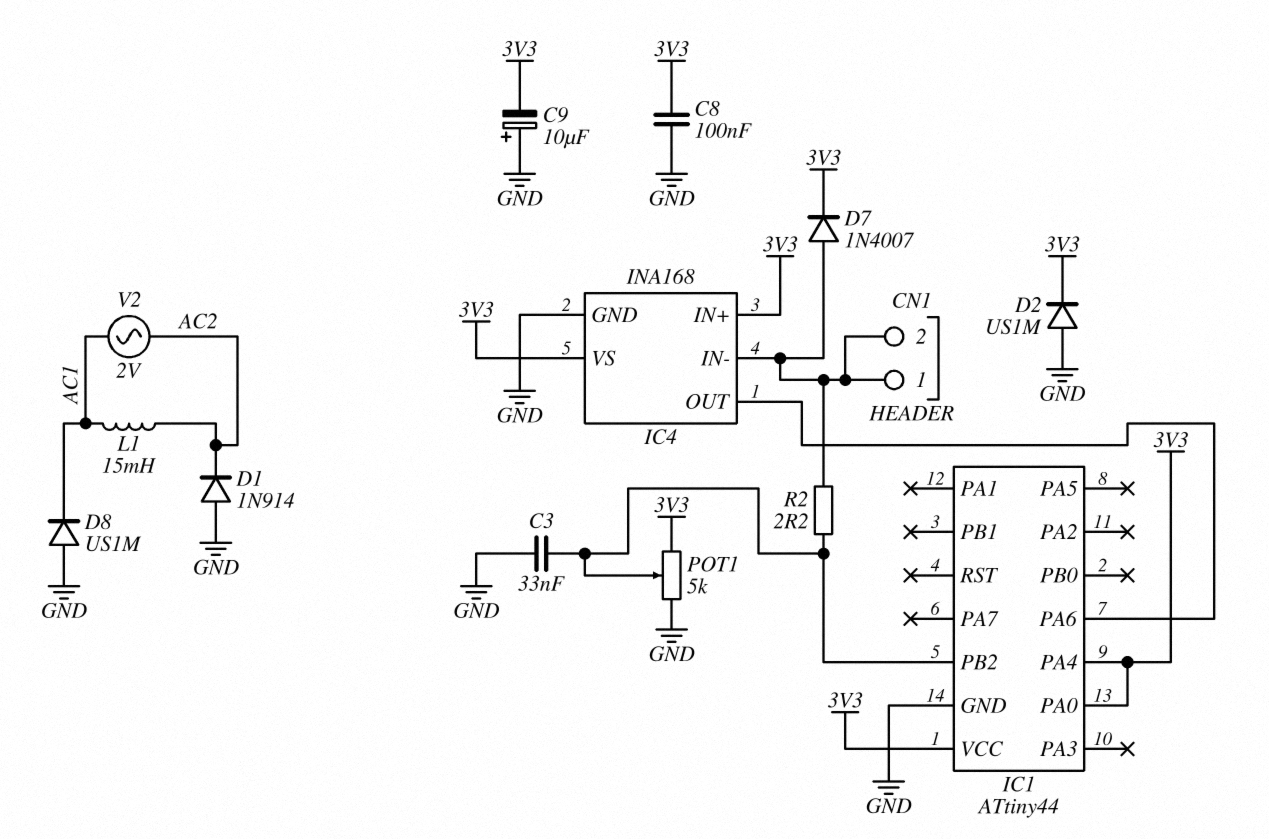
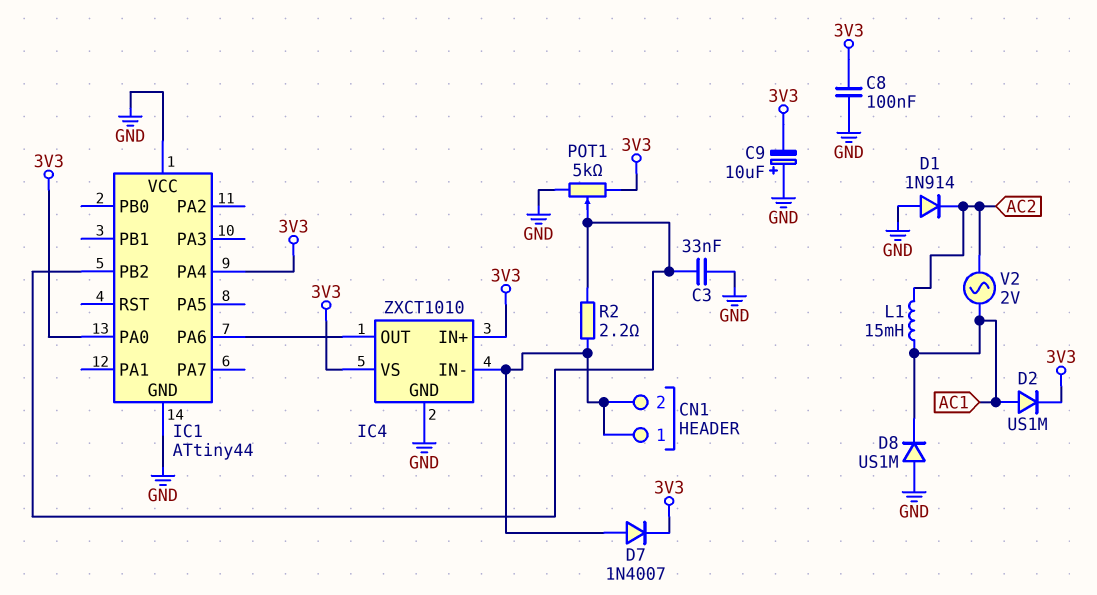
D2: diode US1M (A GND, K 3V3) -> diode US1M (A AC1, K 3V3)
IC1 pin VCC: 3V3 -> GND
IC4: INA168 -> ZXCT1010

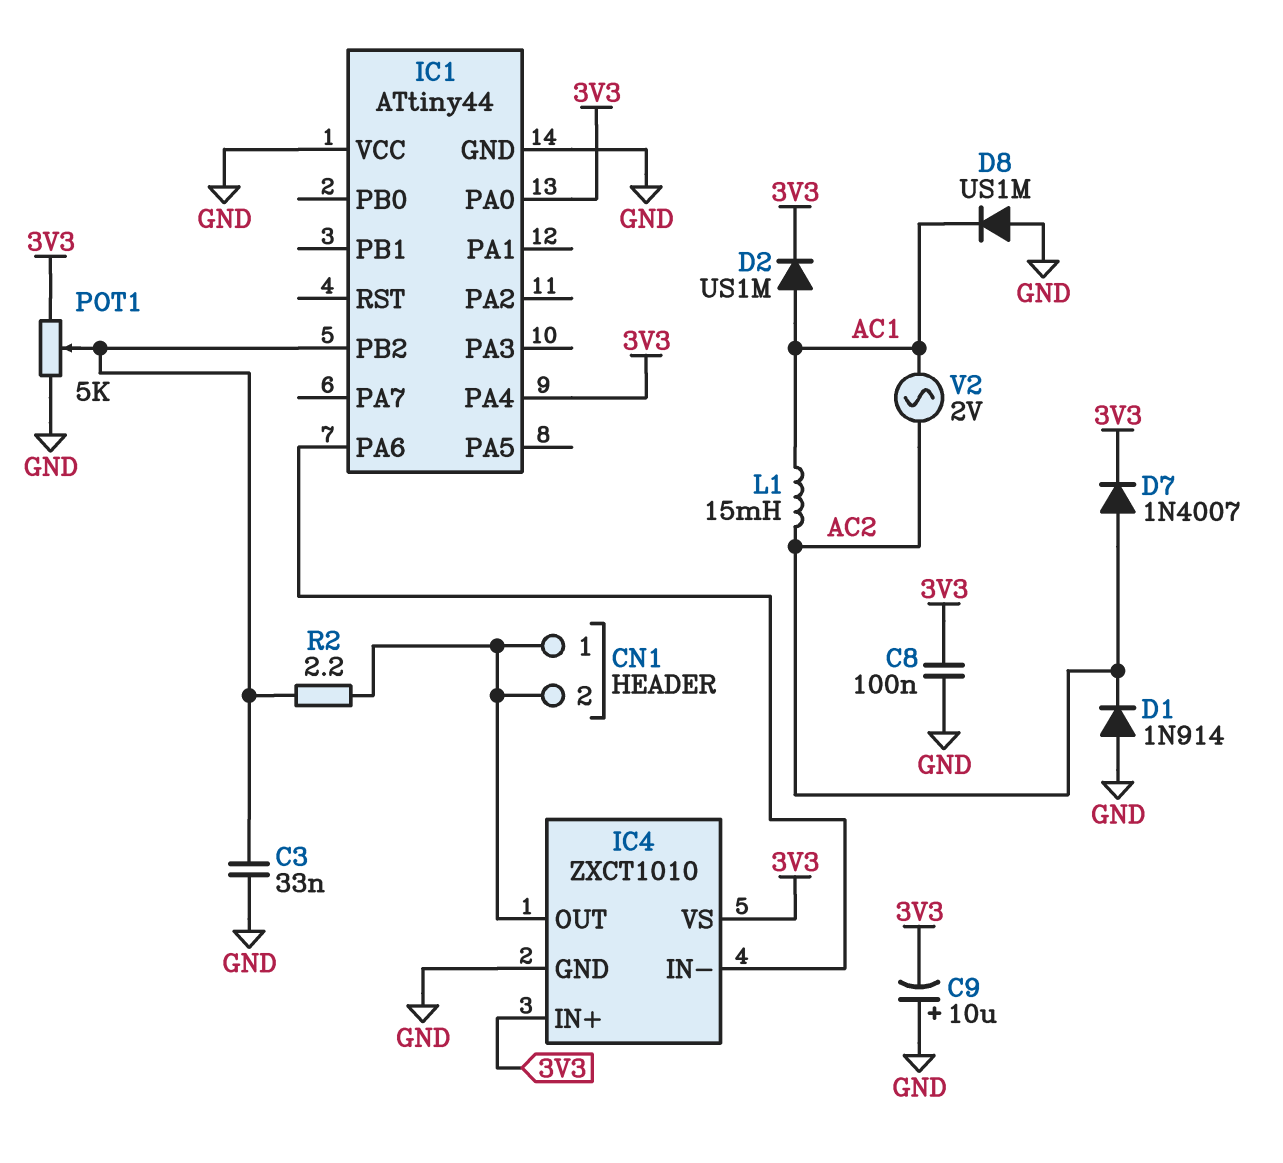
D7: diode 1N4007 (A CN1/1, K 3V3) -> diode 1N4007 (A AC2, K 3V3)
IC4 pin IN-: CN1/1 -> IC1/PA6
IC4 pin OUT: IC1/PA6 -> CN1/1

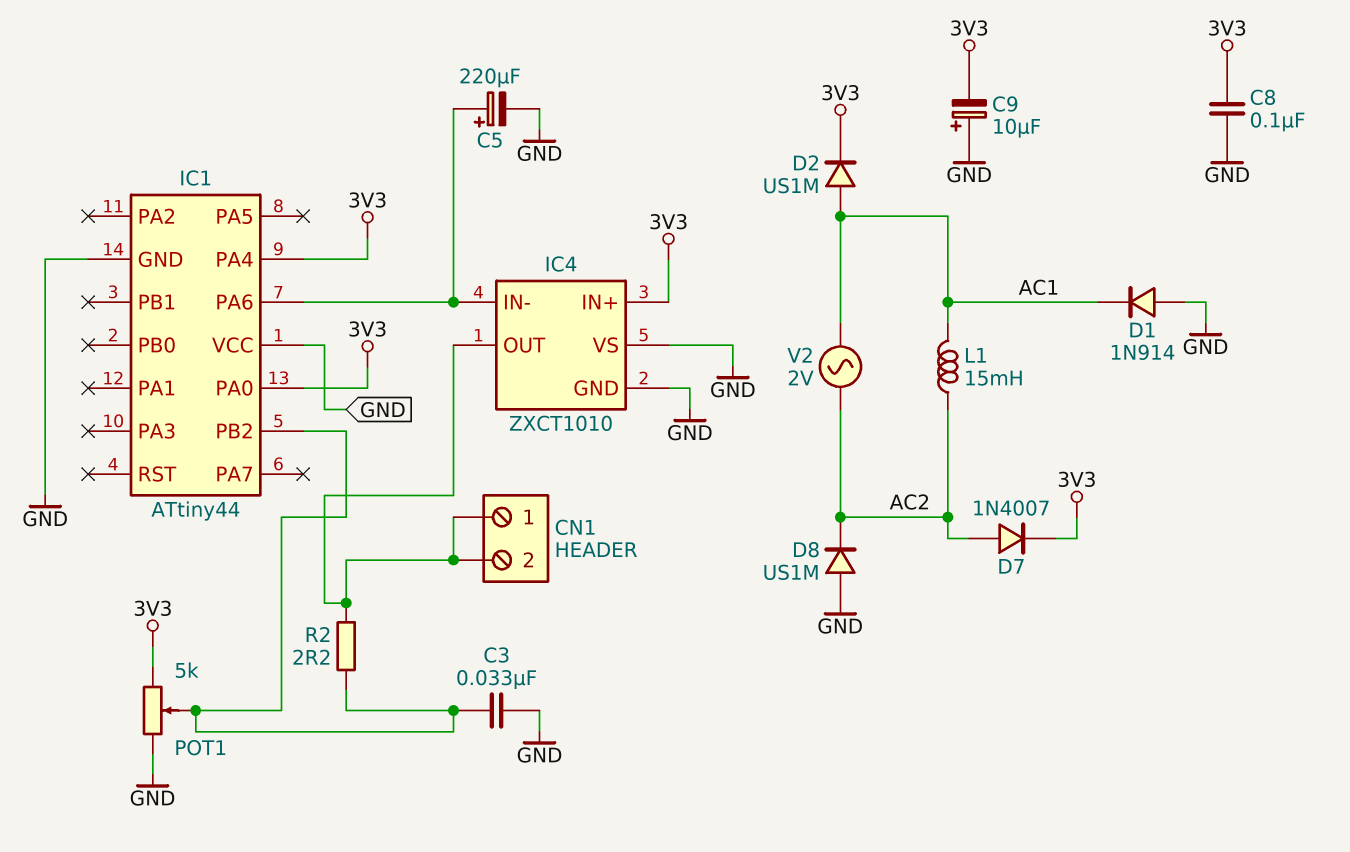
C5: none -> 220uF (plus IC1/PA6, minus GND)
D1: diode 1N914 (A GND, K AC2) -> diode 1N914 (A GND, K AC1)
D8: diode US1M (A GND, K AC1) -> diode US1M (A GND, K AC2)
IC4 pin VS: 3V3 -> GND

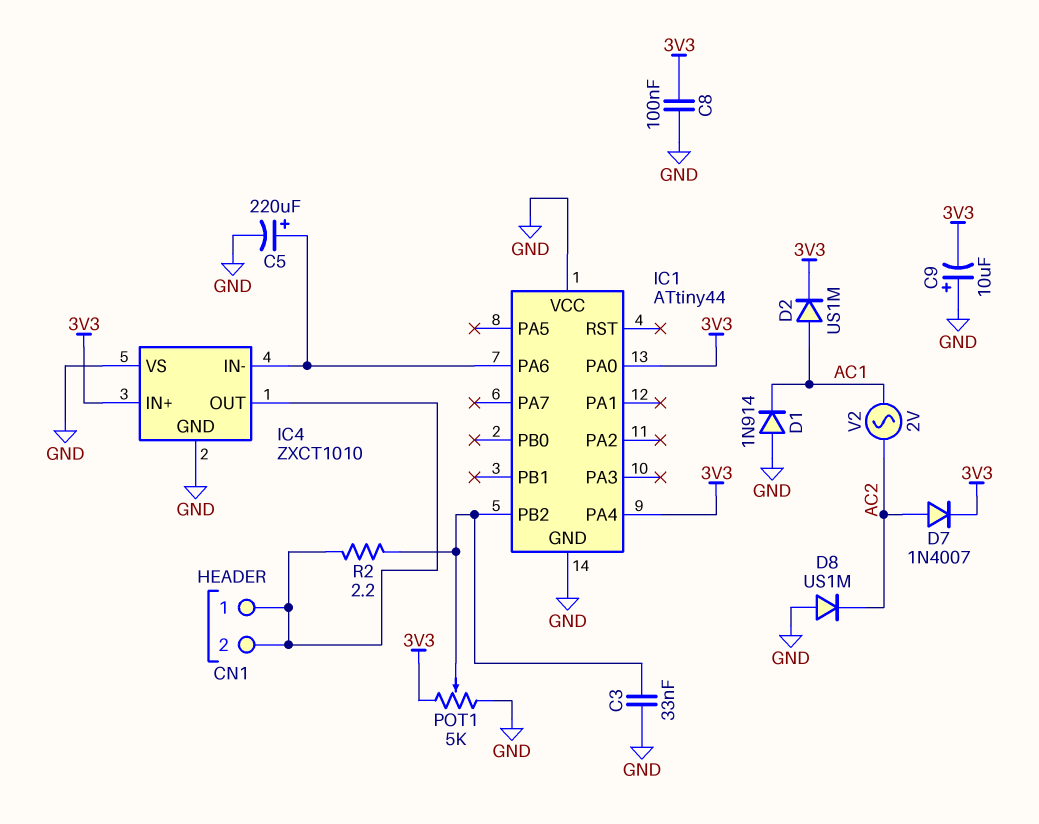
L1: 15mH (AC1, AC2) -> none

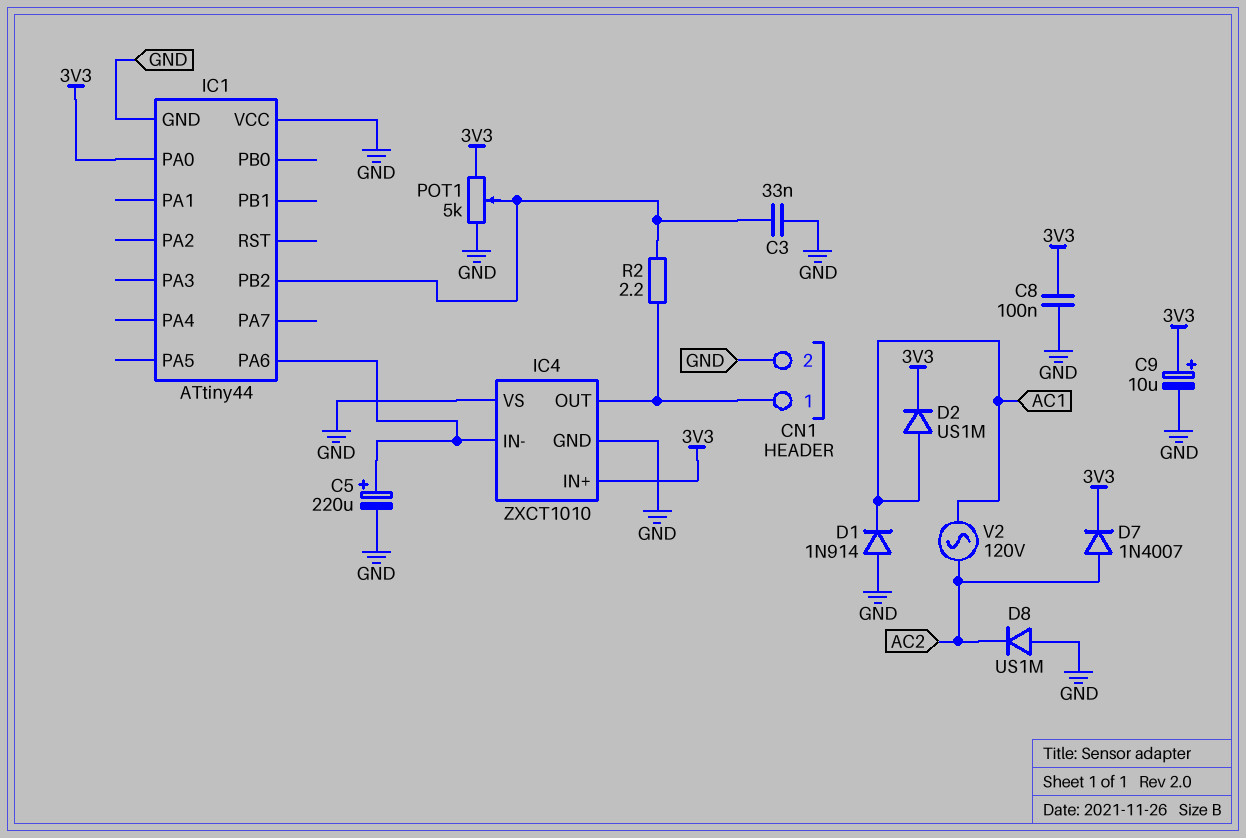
C9: 10uF (plus GND, minus 3V3) -> 10uF (plus 3V3, minus GND)
CN1 pin 2: CN1/1 -> GND
IC1 pin PA4: 3V3 -> none
V2: AC 2V (AC1, AC2) -> AC 120V (AC1, AC2)

